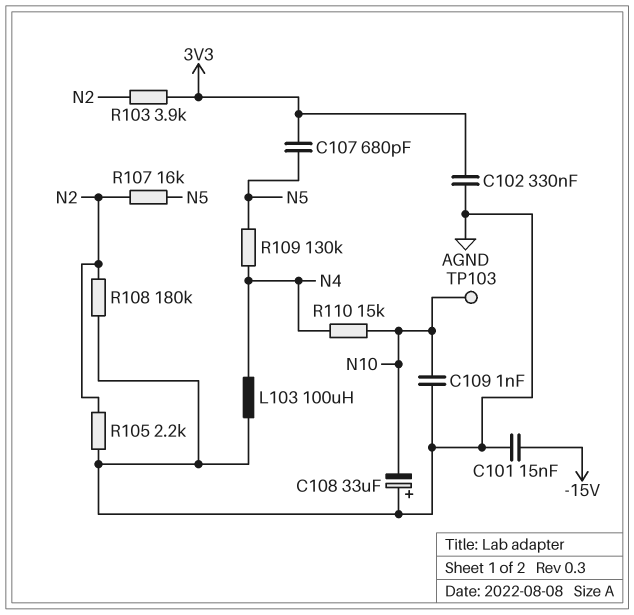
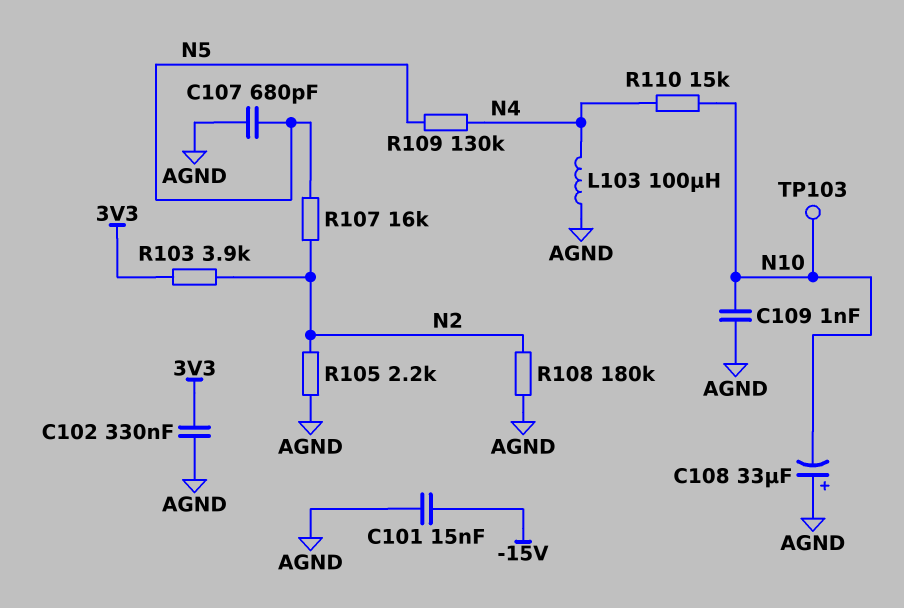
C107: 680pF (3V3, N5) -> 680pF (AGND, N5)

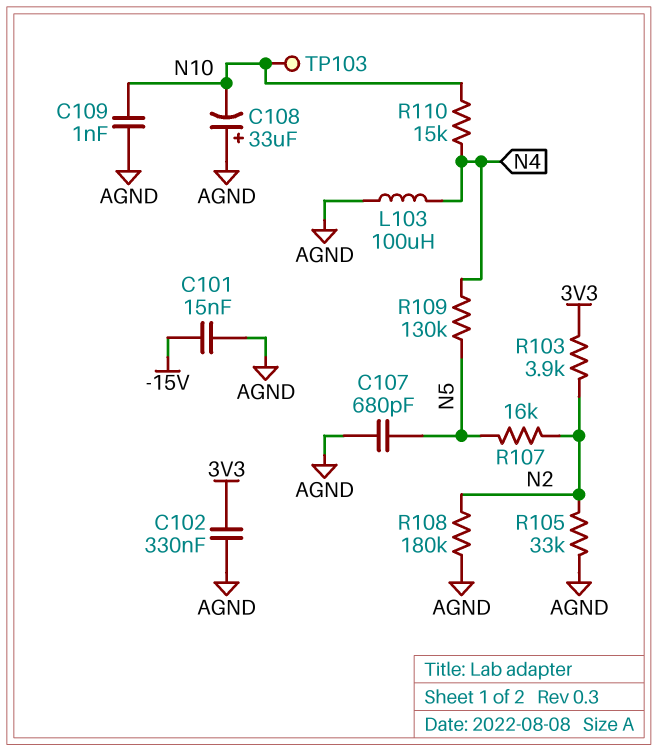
R105: 2.2k (AGND, N2) -> 33k (AGND, N2)

